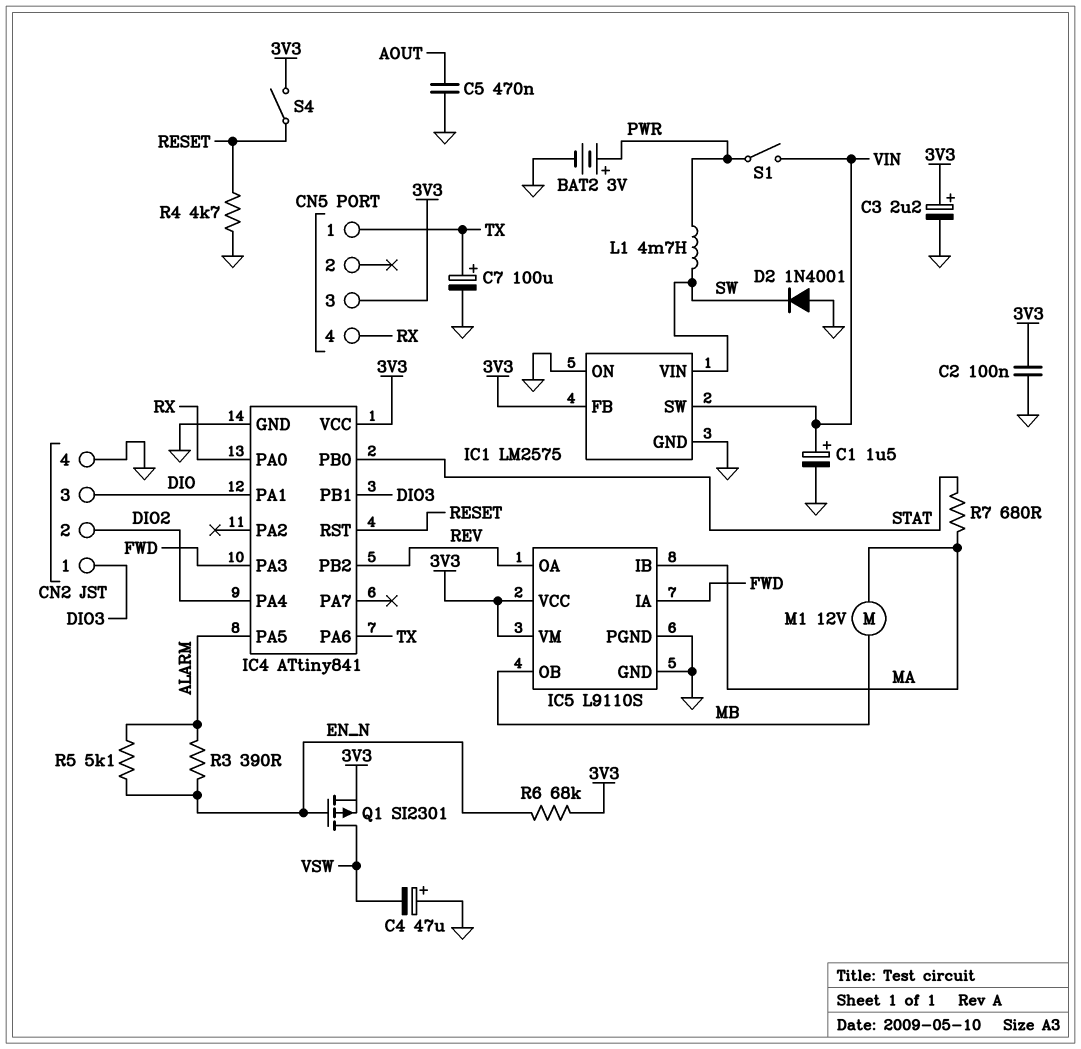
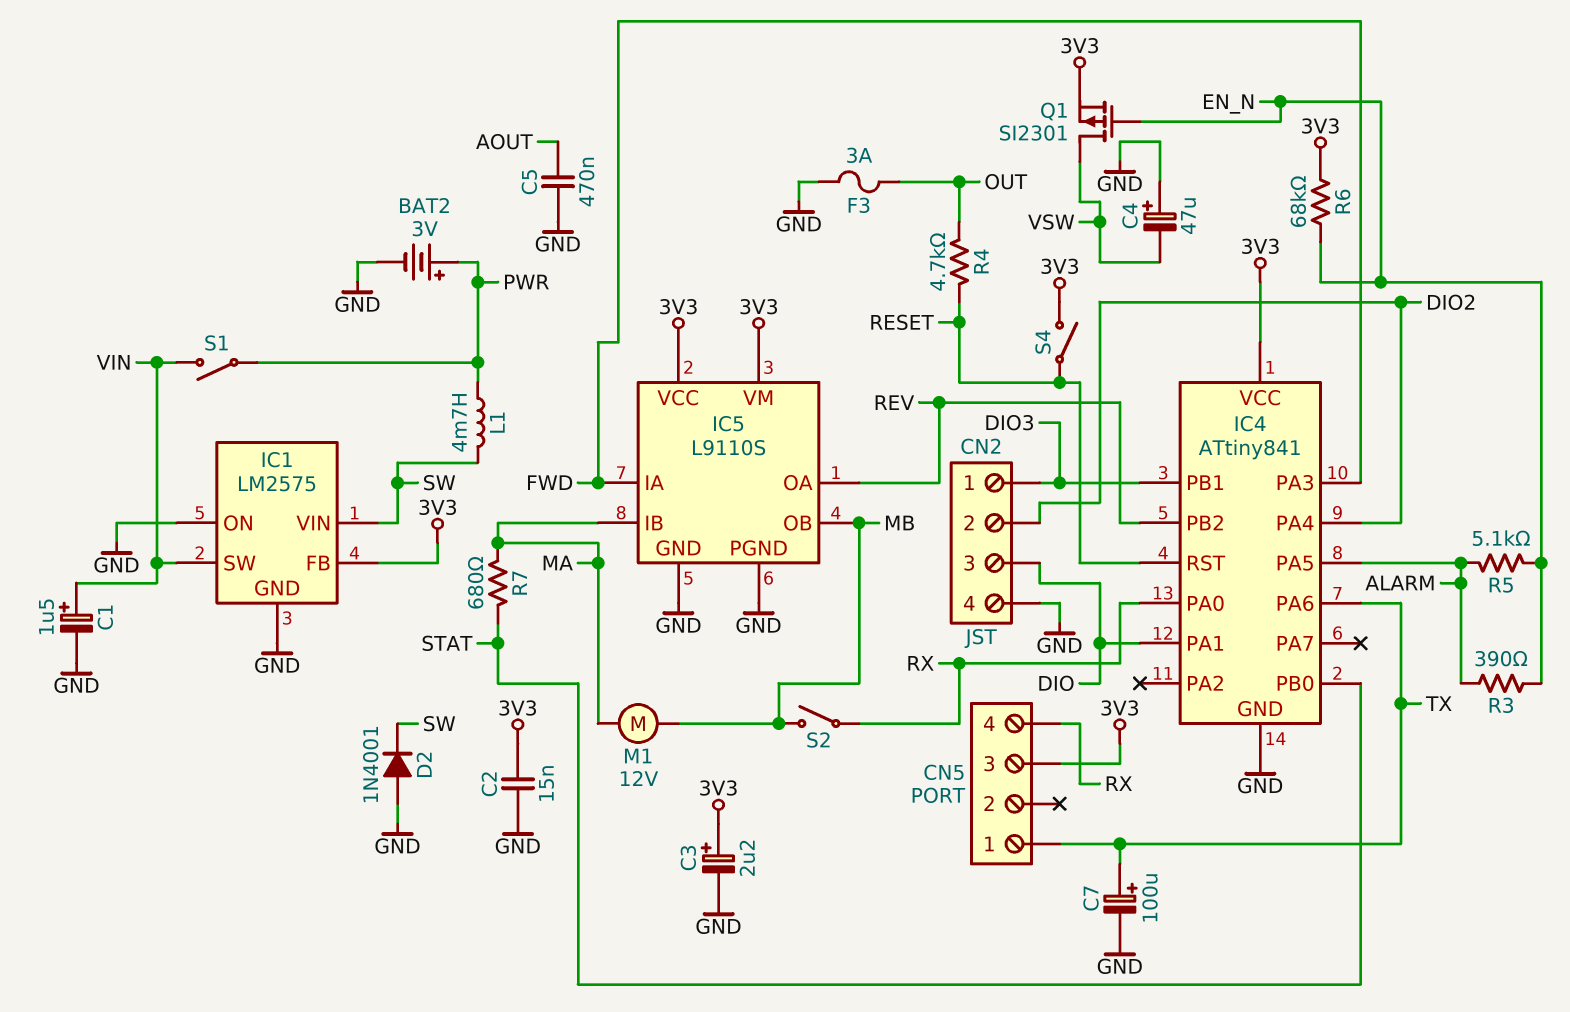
C2: 100nF (3V3, GND) -> 15nF (3V3, GND)
F3: none -> 3A (GND, OUT)
R4: 4.7k (GND, RESET) -> 4.7k (OUT, RESET)
S2: none -> switch (MB, RX)

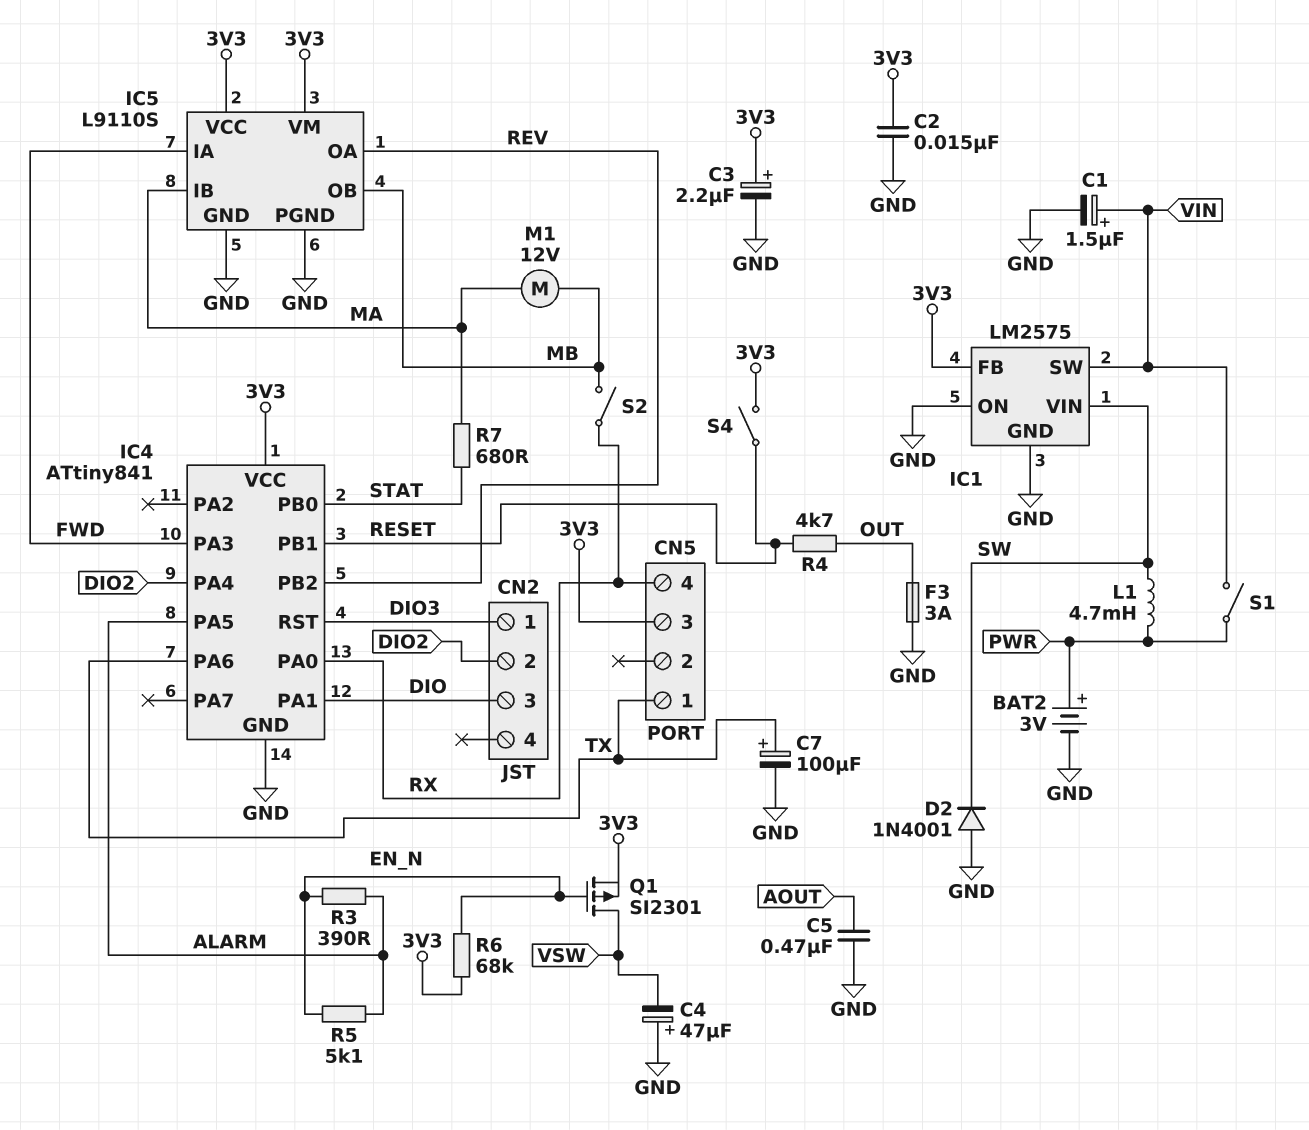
CN2 pin 4: GND -> none
IC4 pin PB1: DIO3 -> RESET
IC4 pin RST: RESET -> DIO3

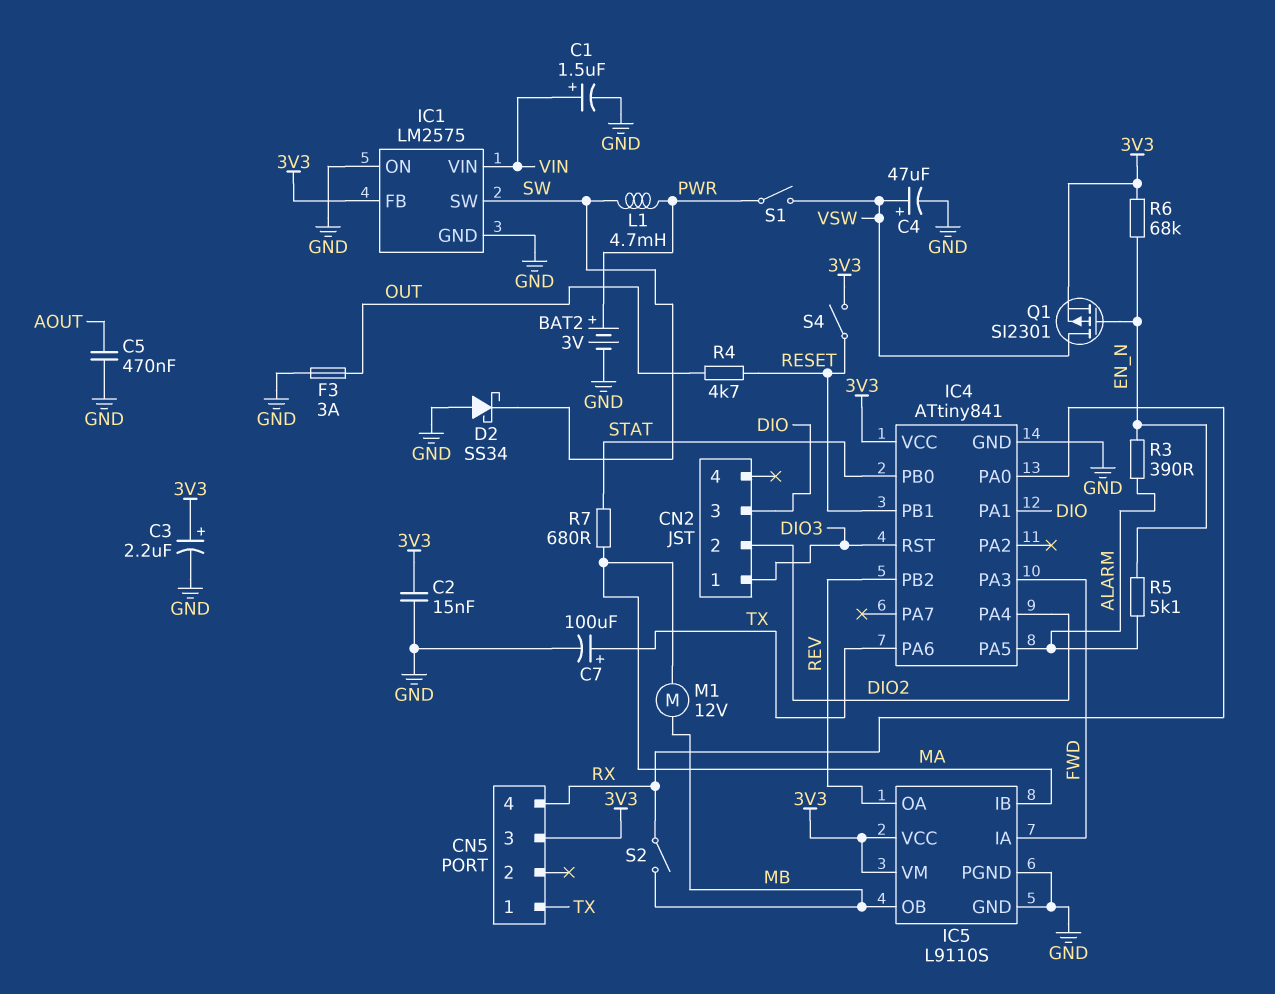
C4: 47uF (plus GND, minus VSW) -> 47uF (plus VSW, minus GND)
D2: diode 1N4001 (A GND, K SW) -> schottky SS34 (A GND, K SW)
IC1 pin SW: VIN -> SW
IC1 pin VIN: SW -> VIN
S1: switch (PWR, VIN) -> switch (PWR, VSW)

